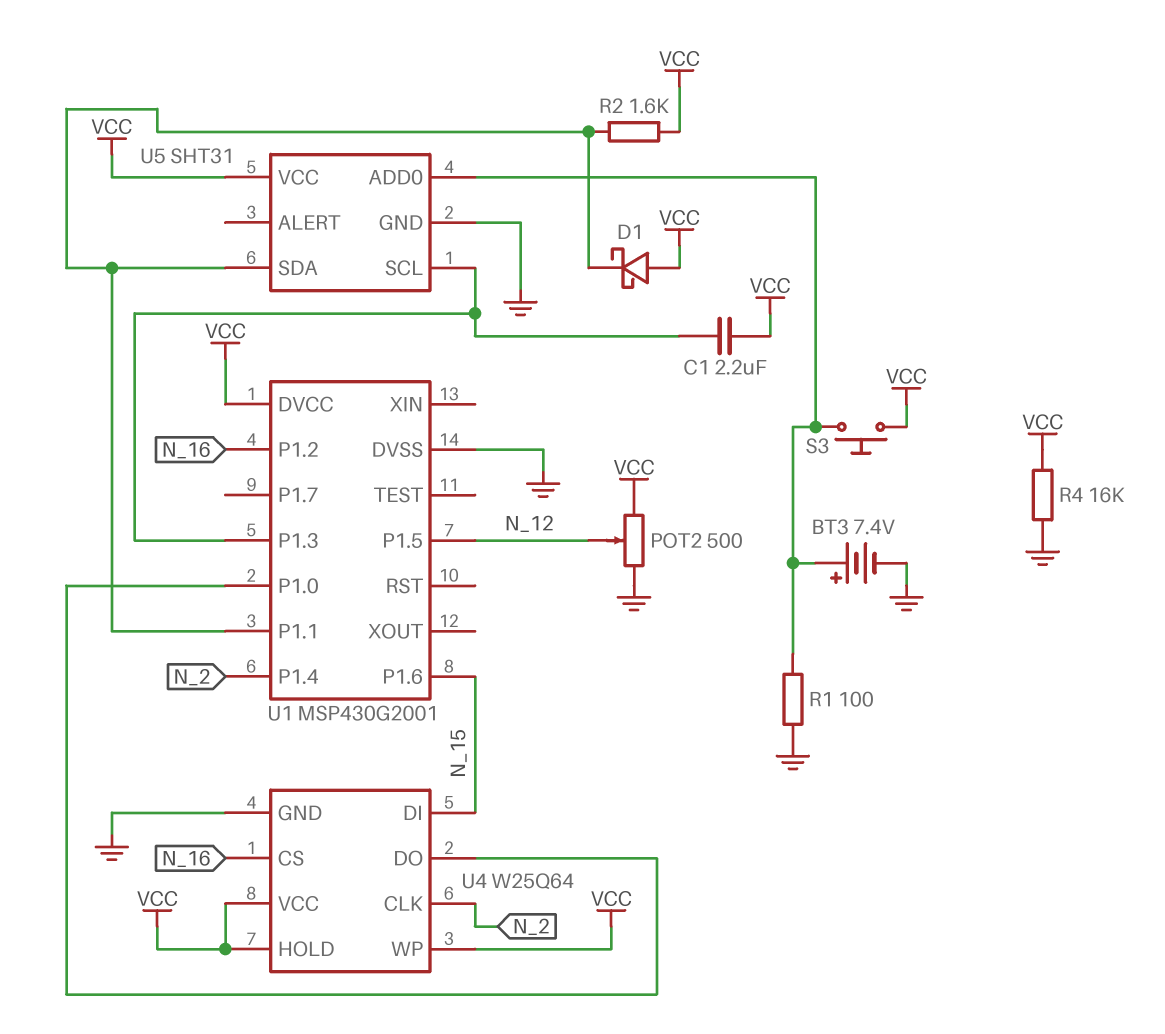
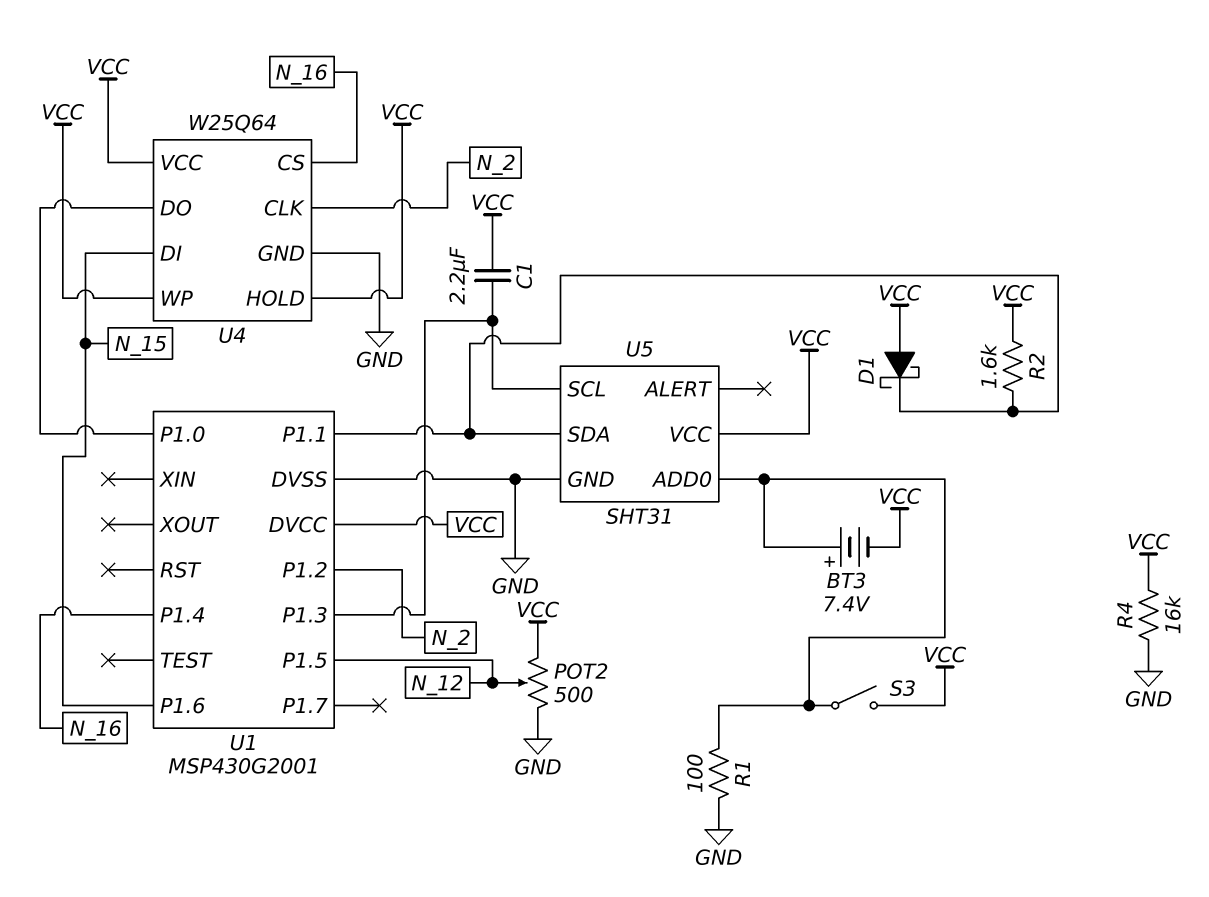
BT3: 7.4V (plus U5/ADD0, minus GND) -> 7.4V (plus U5/ADD0, minus VCC)
S3: button (U5/ADD0, VCC) -> switch (U5/ADD0, VCC)
U1 pin P1.2: N_16 -> N_2
U1 pin P1.4: N_2 -> N_16

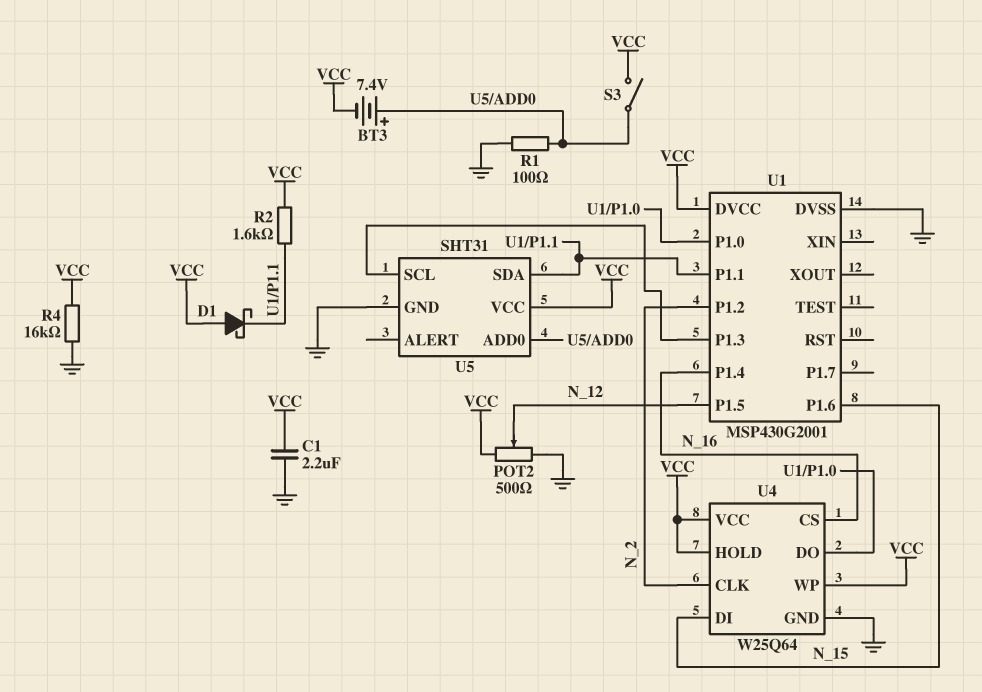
C1: 2.2uF (U1/P1.3, VCC) -> 2.2uF (GND, VCC)

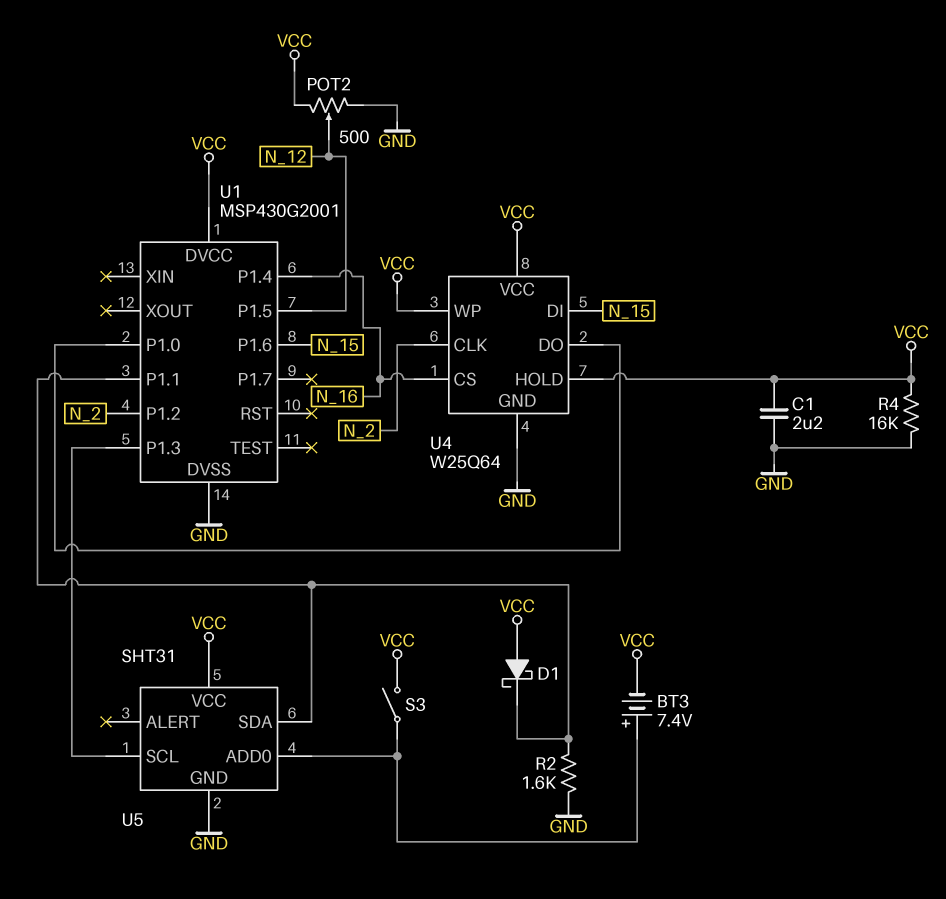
R1: 100 (GND, U5/ADD0) -> none
R2: 1.6k (U1/P1.1, VCC) -> 1.6k (GND, U1/P1.1)

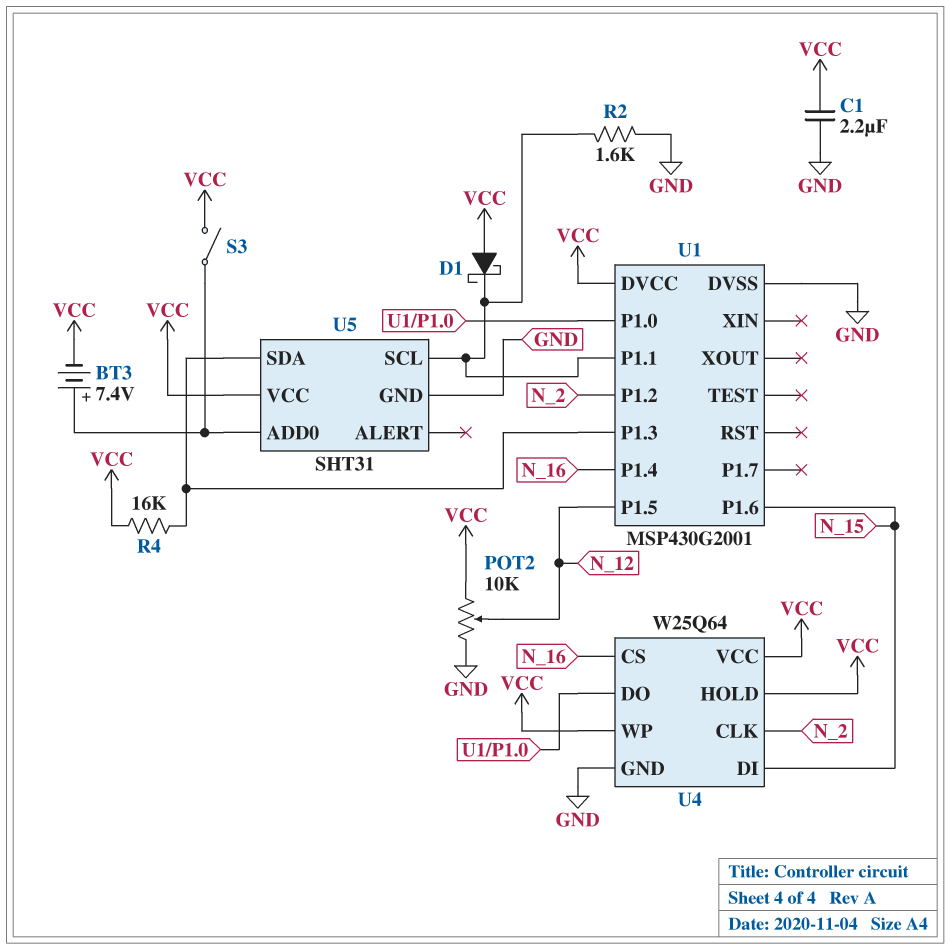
POT2: 500 (GND, VCC, wiper N_12) -> 10k (GND, VCC, wiper N_12)
R4: 16k (GND, VCC) -> 16k (U1/P1.3, VCC)
U5 pin SCL: U1/P1.3 -> U1/P1.1
U5 pin SDA: U1/P1.1 -> U1/P1.3

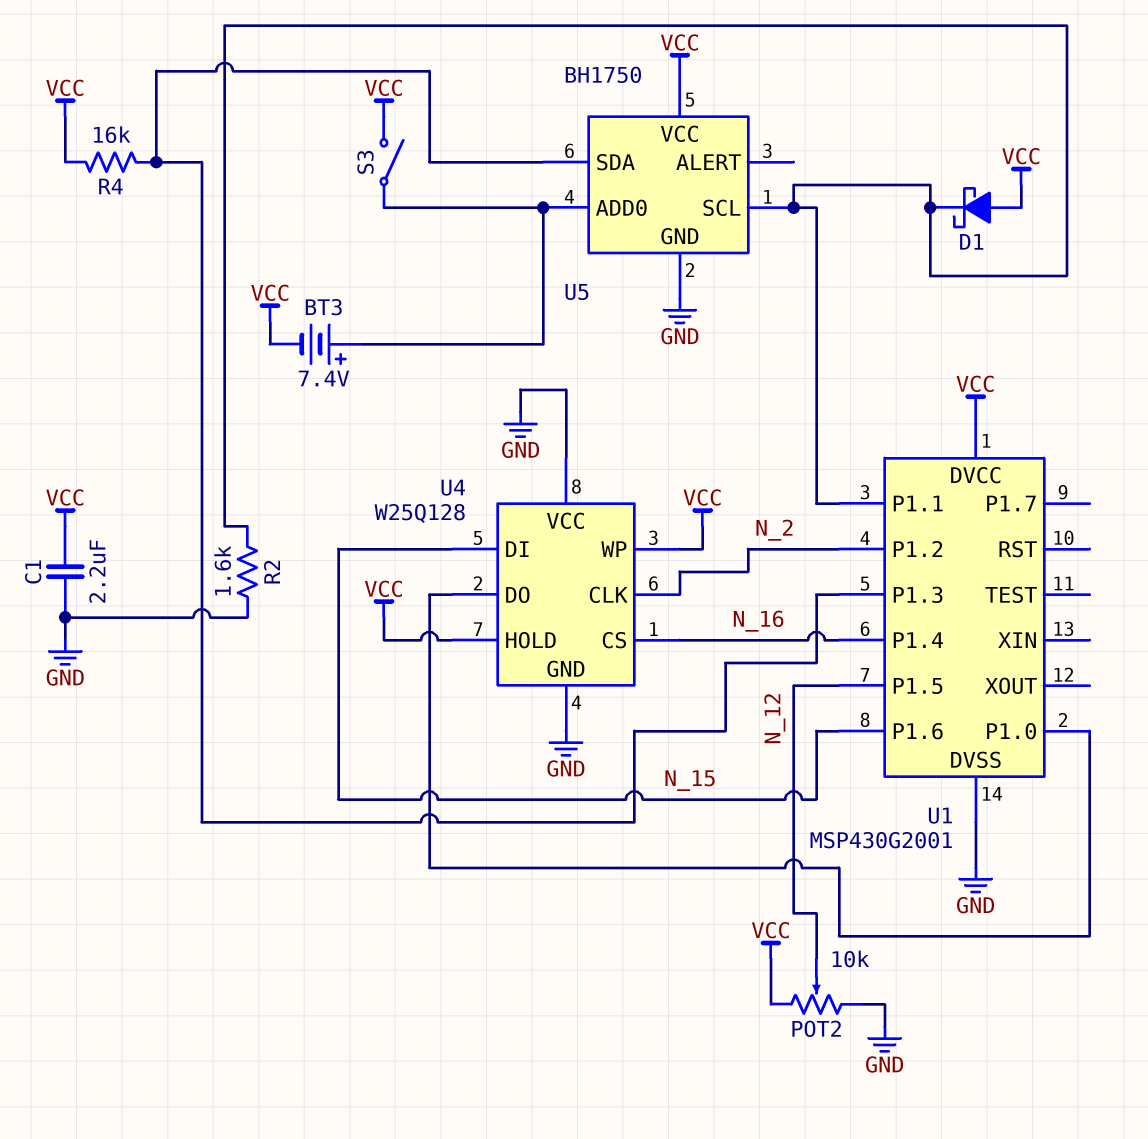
U4: W25Q64 -> W25Q128
U4 pin VCC: VCC -> GND
U5: SHT31 -> BH1750

